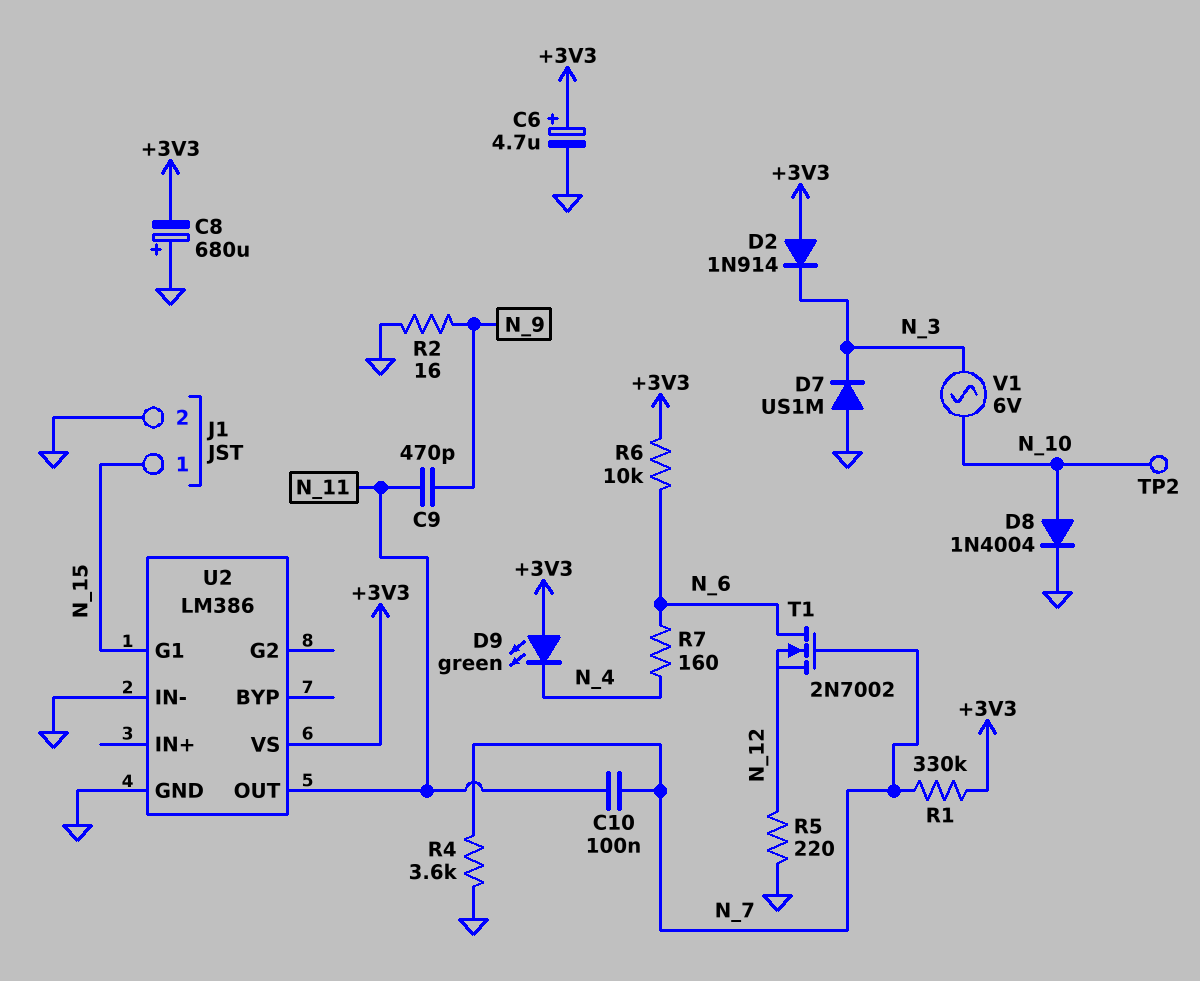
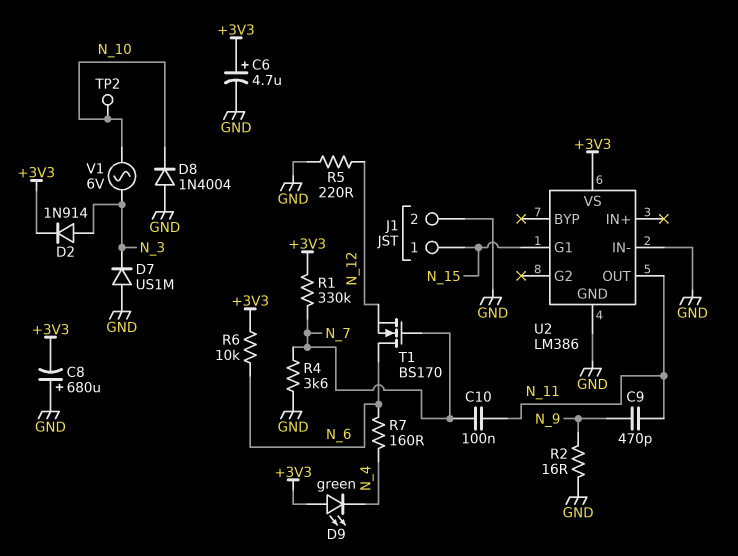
D2: diode 1N914 (A +3V3, K N_3) -> diode 1N914 (A N_3, K +3V3)
D8: diode 1N4004 (A N_10, K GND) -> diode 1N4004 (A GND, K N_10)
T1: NMOS 2N7002 (G N_7, D N_6, S N_12) -> NMOS BS170 (G N_7, D N_6, S N_12)

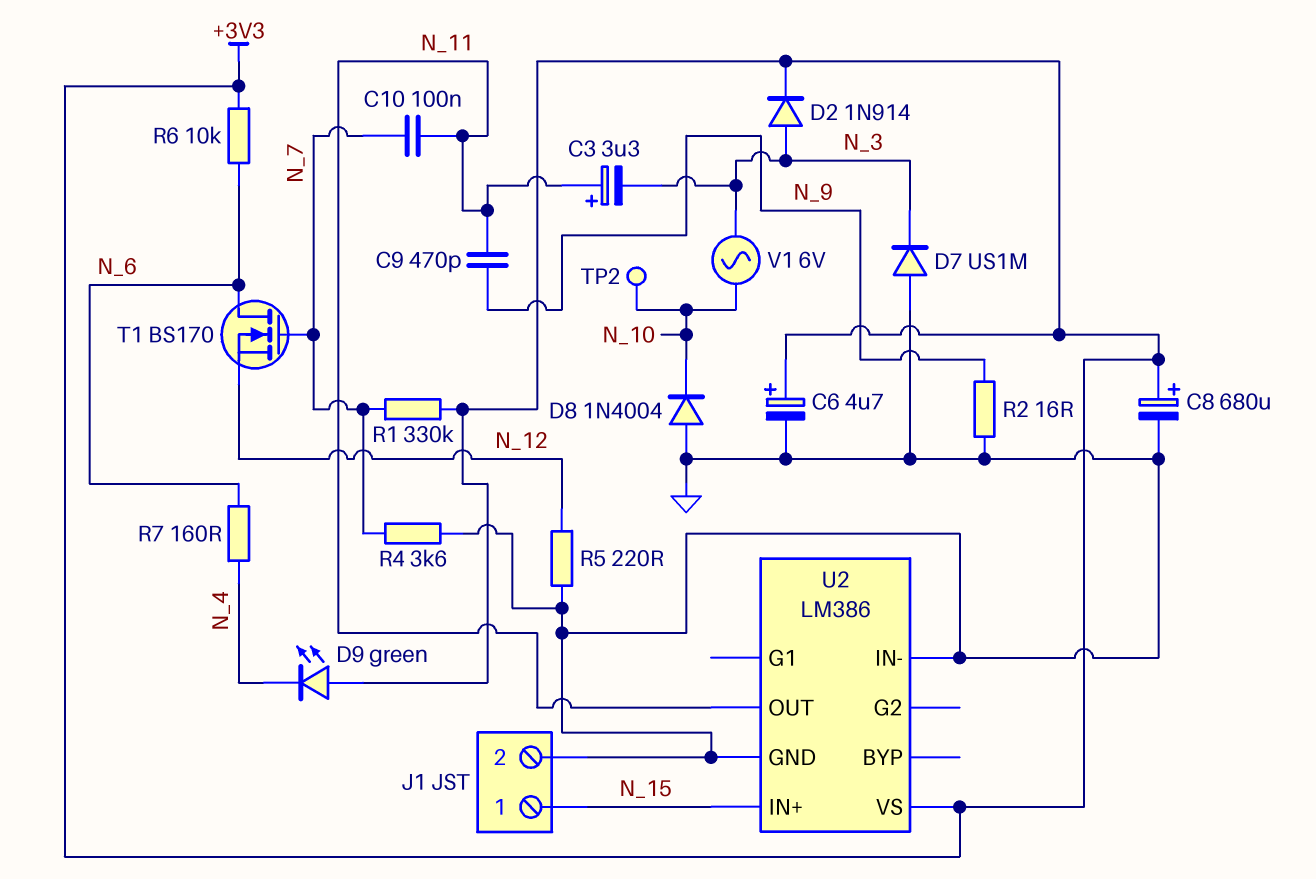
C3: none -> 3.3uF (plus N_11, minus N_3)
C8: 680uF (plus GND, minus +3V3) -> 680uF (plus +3V3, minus GND)
U2 pin G1: N_15 -> none
U2 pin IN+: none -> N_15

